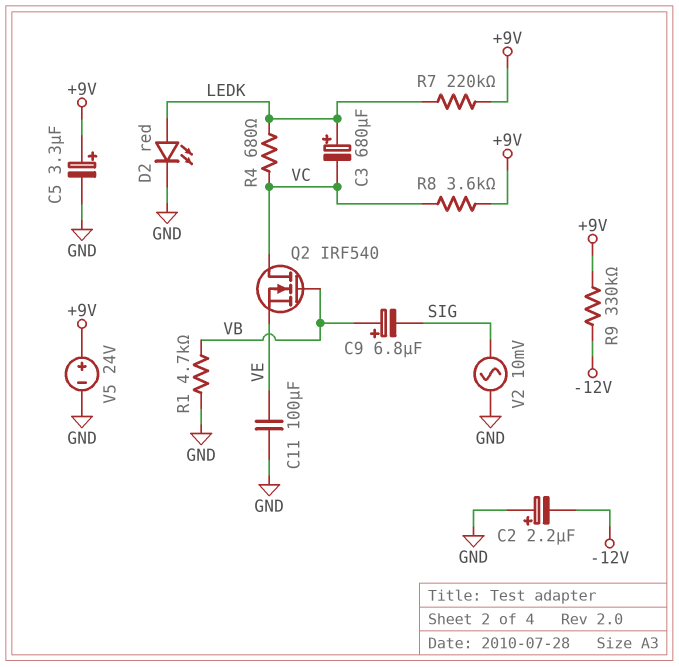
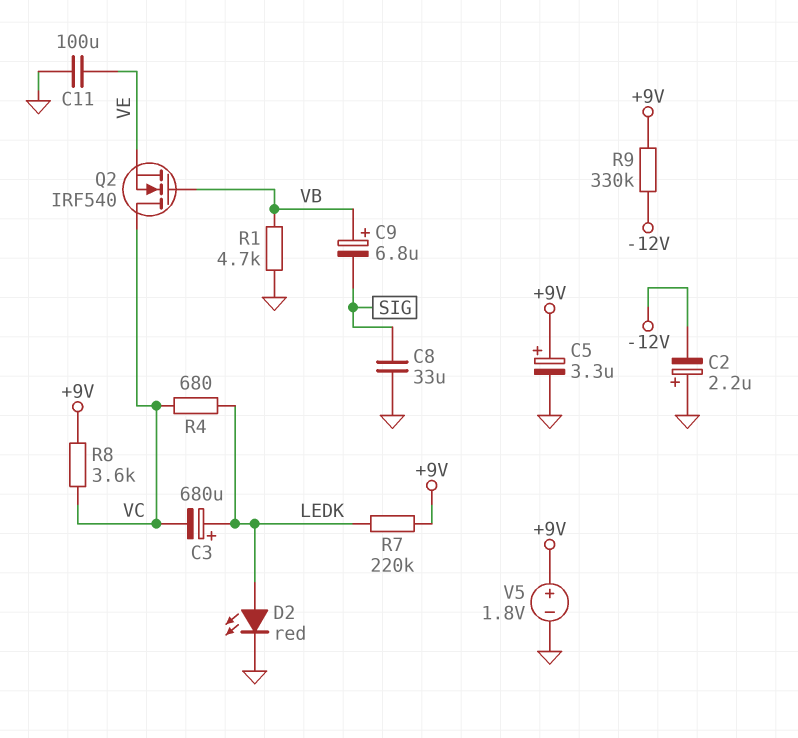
C8: none -> 33uF (GND, SIG)
V2: AC 10mV (GND, SIG) -> none
V5: 24V (plus +9V, minus GND) -> 1.8V (plus +9V, minus GND)

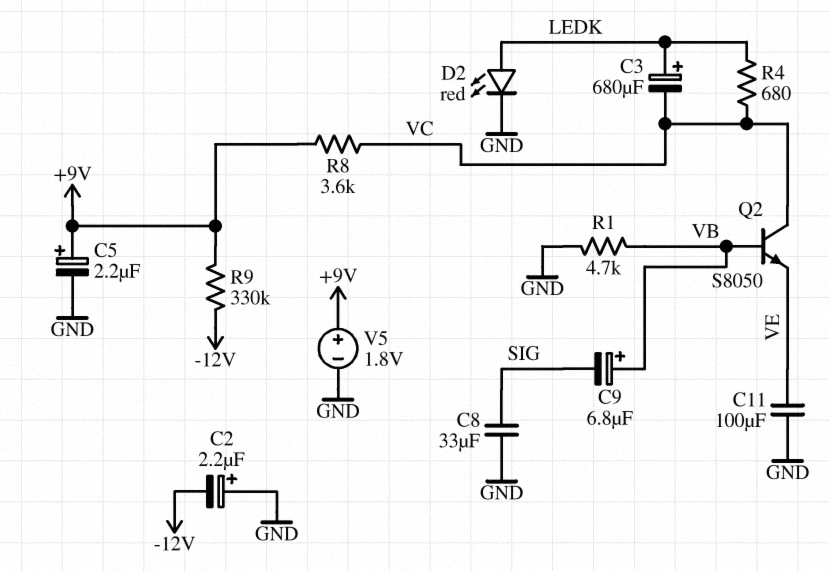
C5: 3.3uF (plus +9V, minus GND) -> 2.2uF (plus +9V, minus GND)
Q2: NMOS IRF540 (G VB, D VC, S VE) -> NPN S8050 (B VB, C VC, E VE)
R7: 220k (+9V, LEDK) -> none

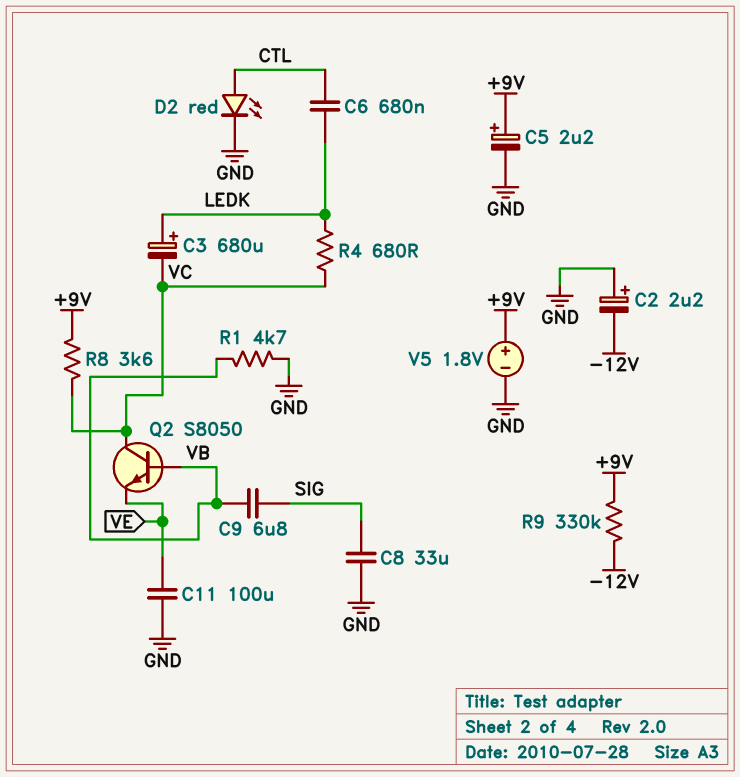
C6: none -> 680nF (CTL, LEDK)
C9: 6.8uF (plus VB, minus SIG) -> 6.8uF (SIG, VB)
D2: LED red (A LEDK, K GND) -> LED red (A CTL, K GND)

